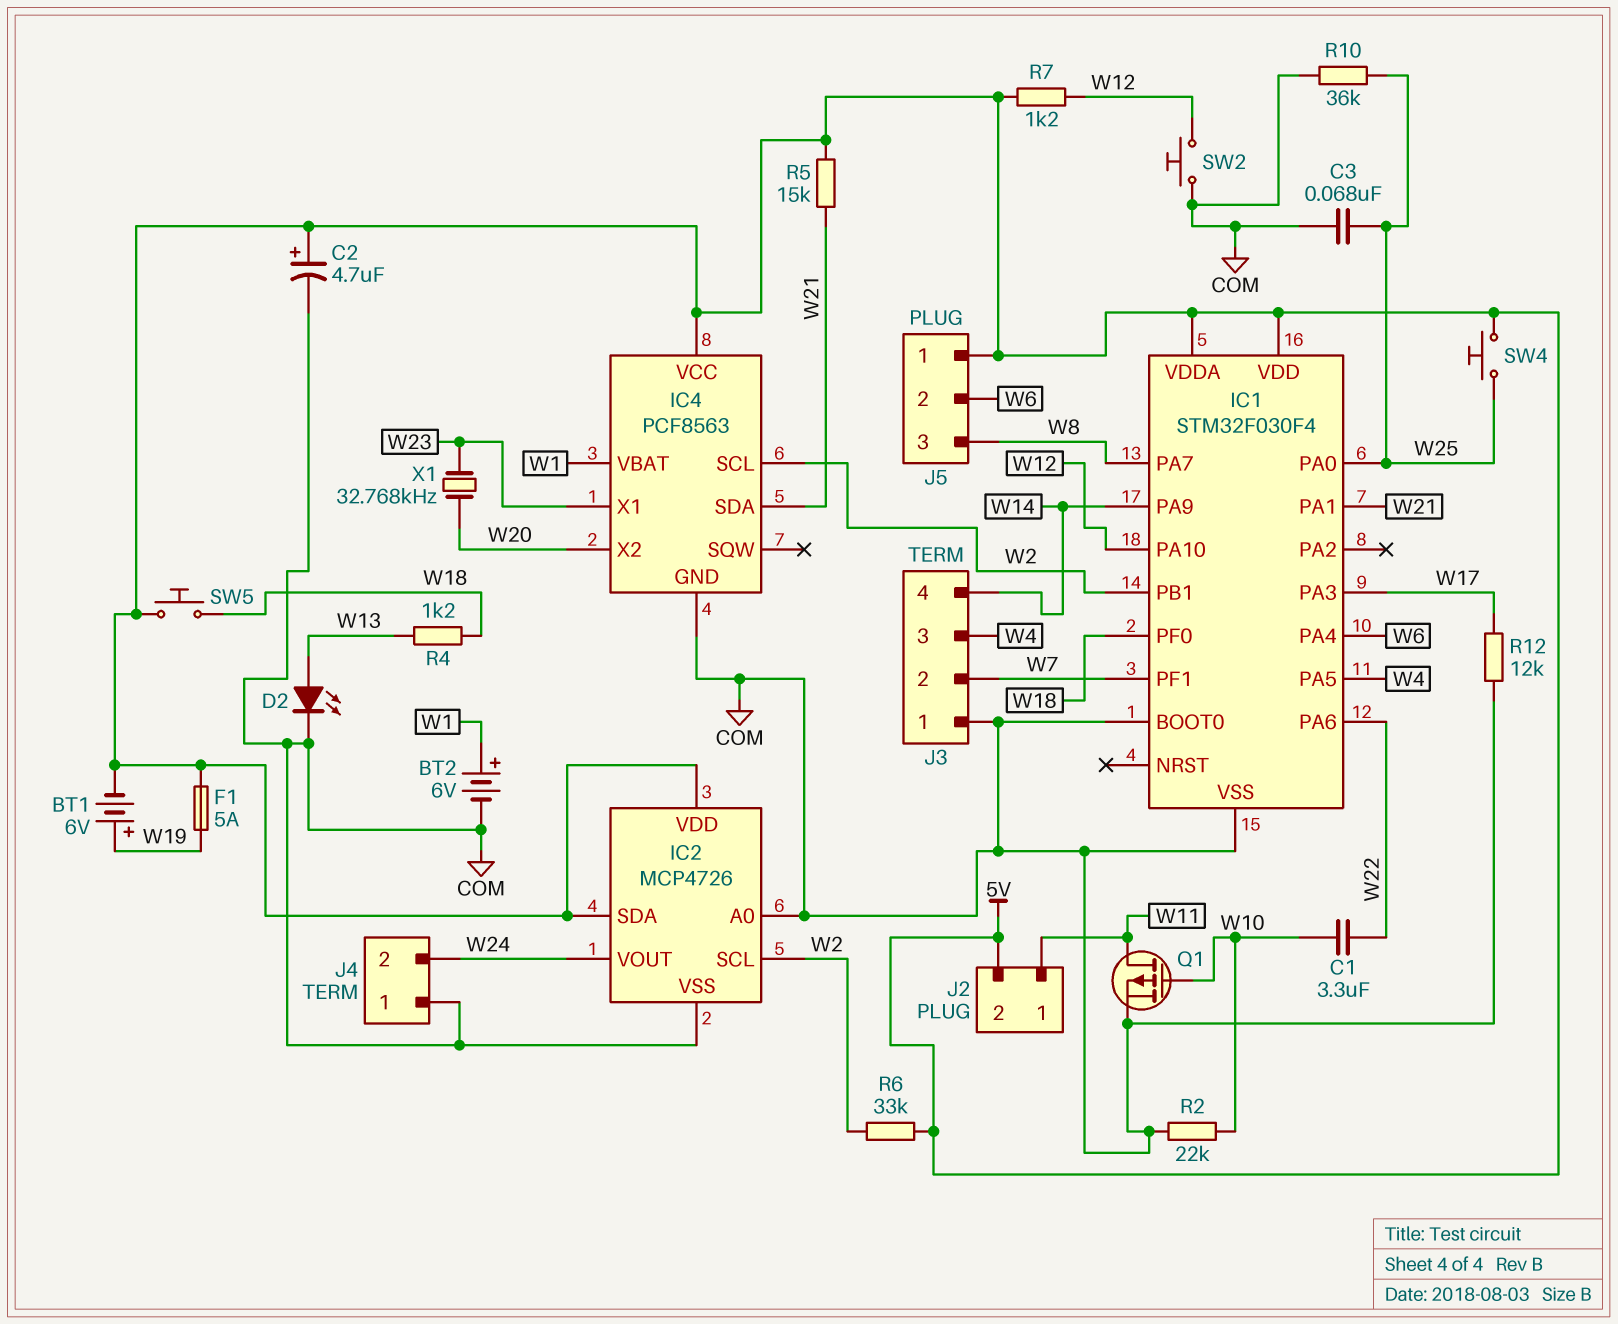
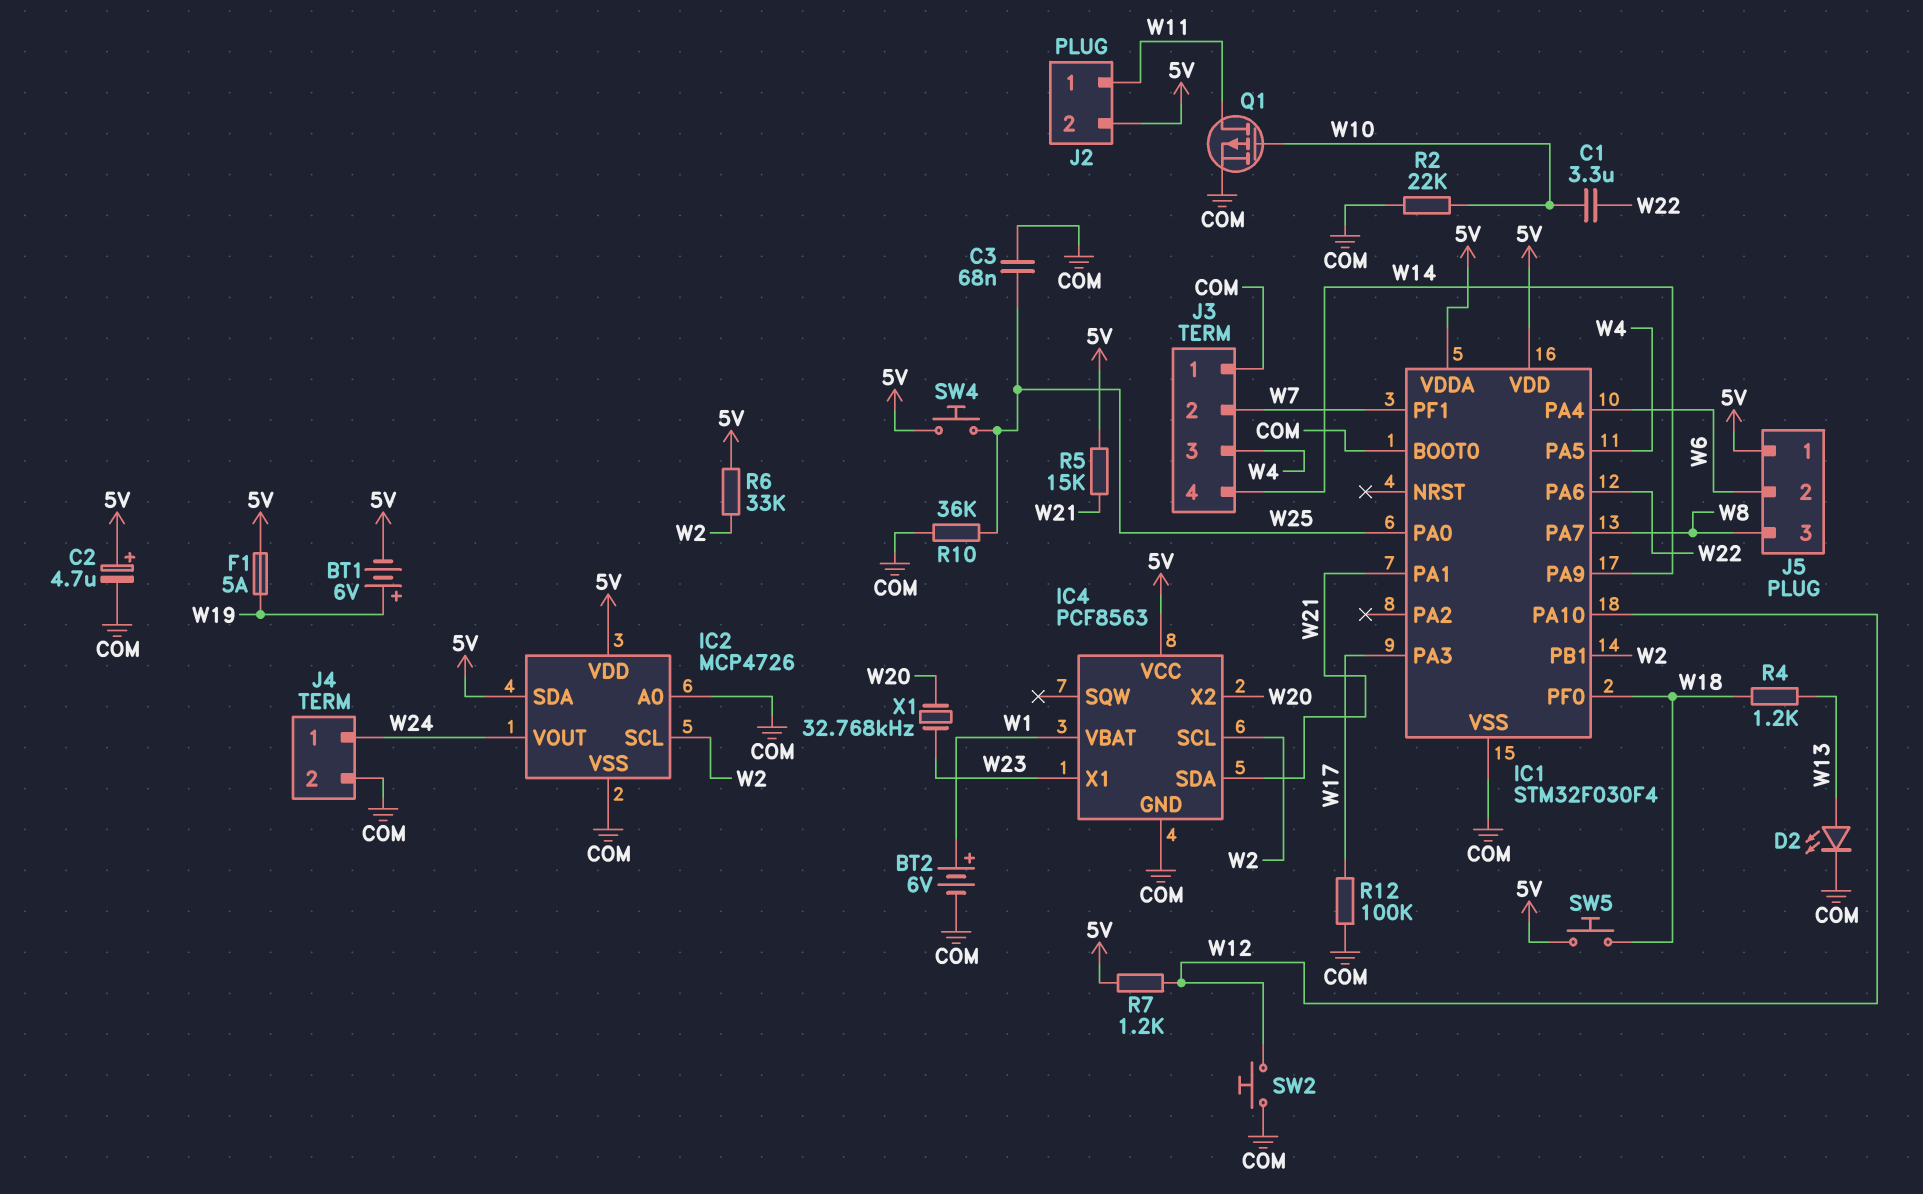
J4 pin 1: COM -> W24
J4 pin 2: W24 -> COM
R12: 12k (COM, W17) -> 100k (COM, W17)

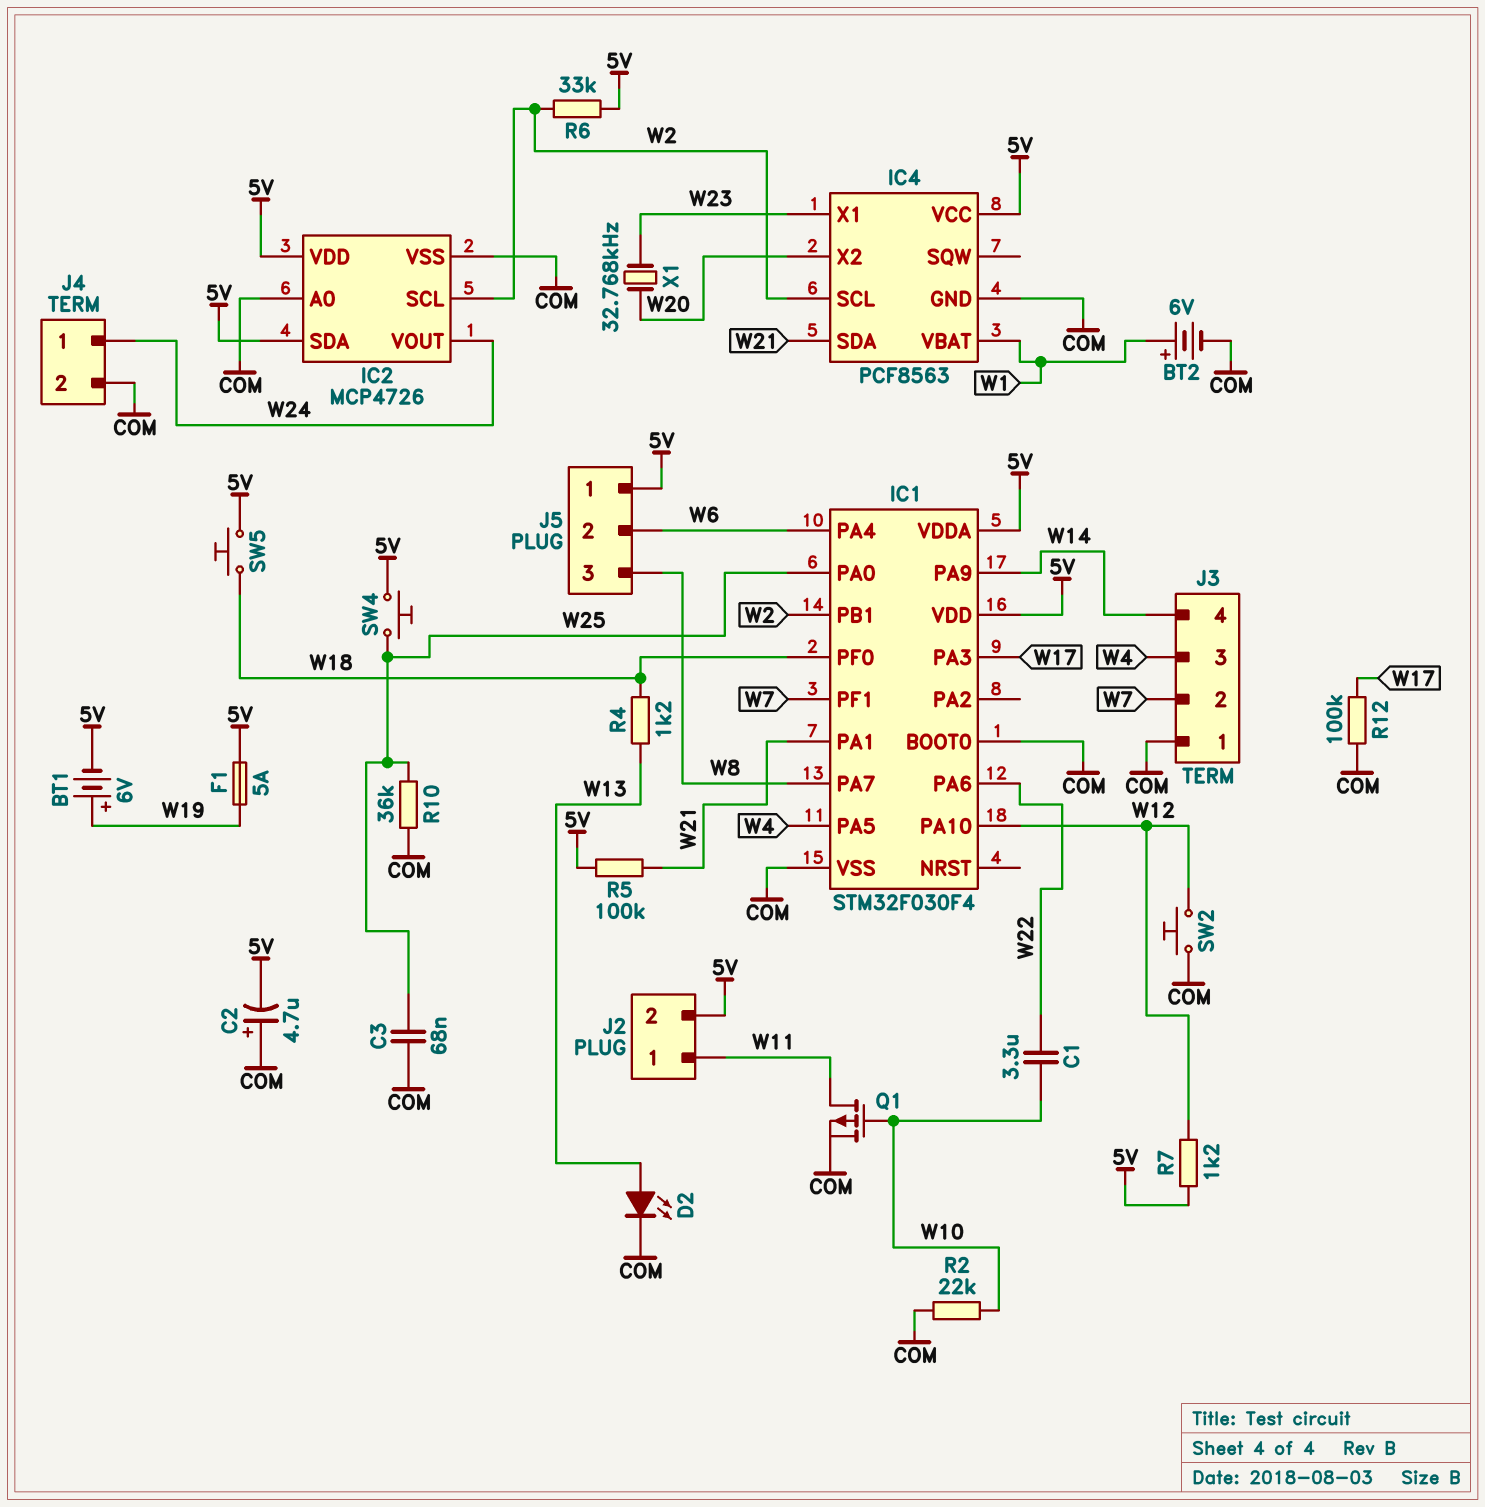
C2: 4.7uF (plus 5V, minus COM) -> 4.7uF (plus COM, minus 5V)
R5: 15k (5V, W21) -> 100k (5V, W21)

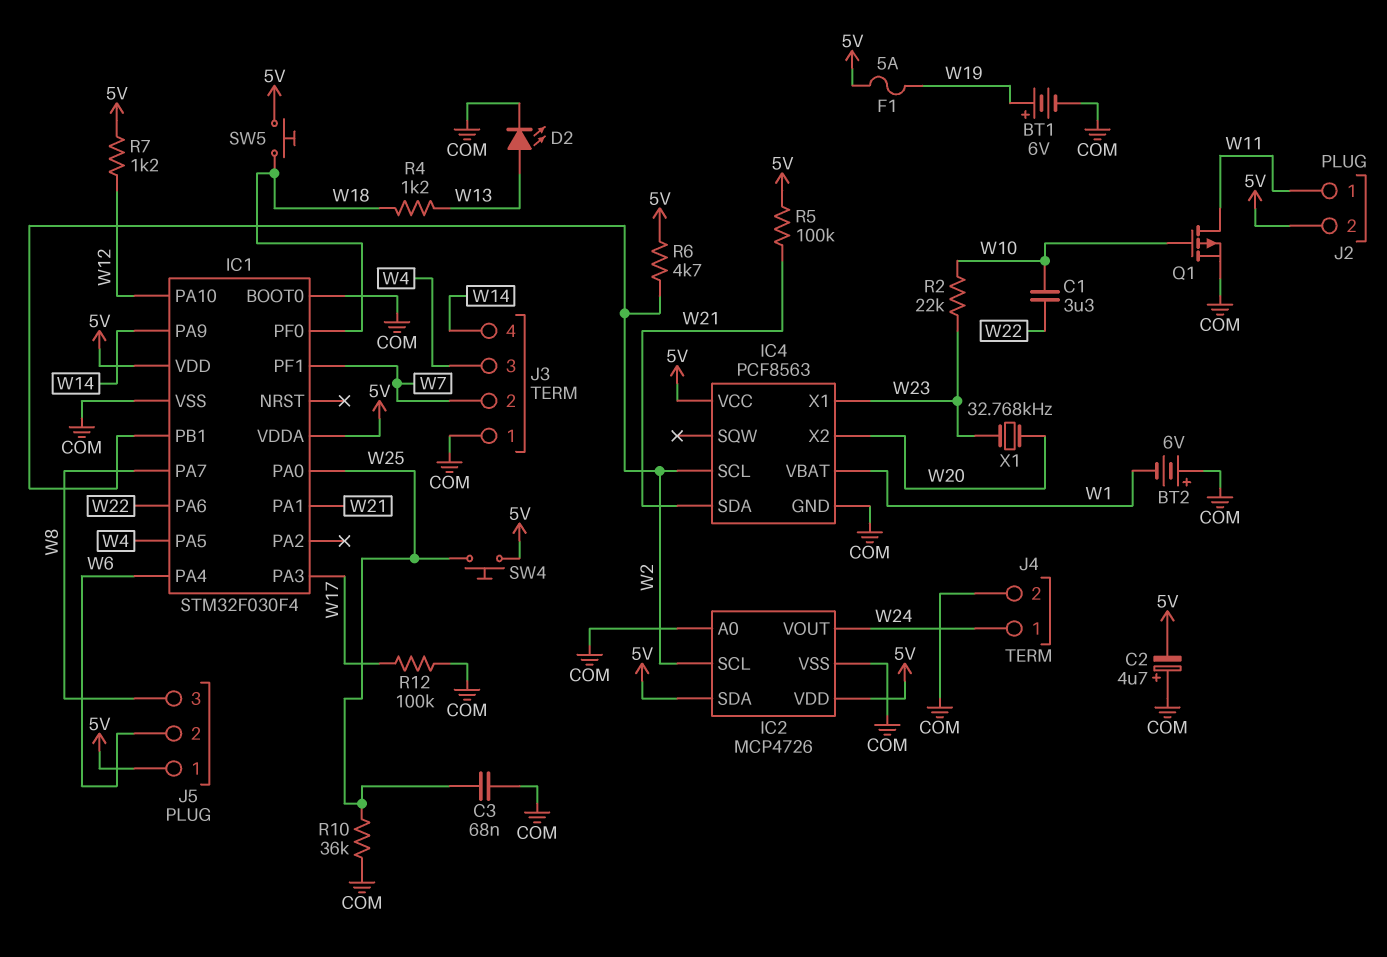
BT1: 6V (plus W19, minus 5V) -> 6V (plus W19, minus COM)
BT2: 6V (plus W1, minus COM) -> 6V (plus COM, minus W1)
R2: 22k (COM, W10) -> 22k (W10, W23)
R6: 33k (5V, W2) -> 4.7k (5V, W2)
SW2: button (COM, W12) -> none

